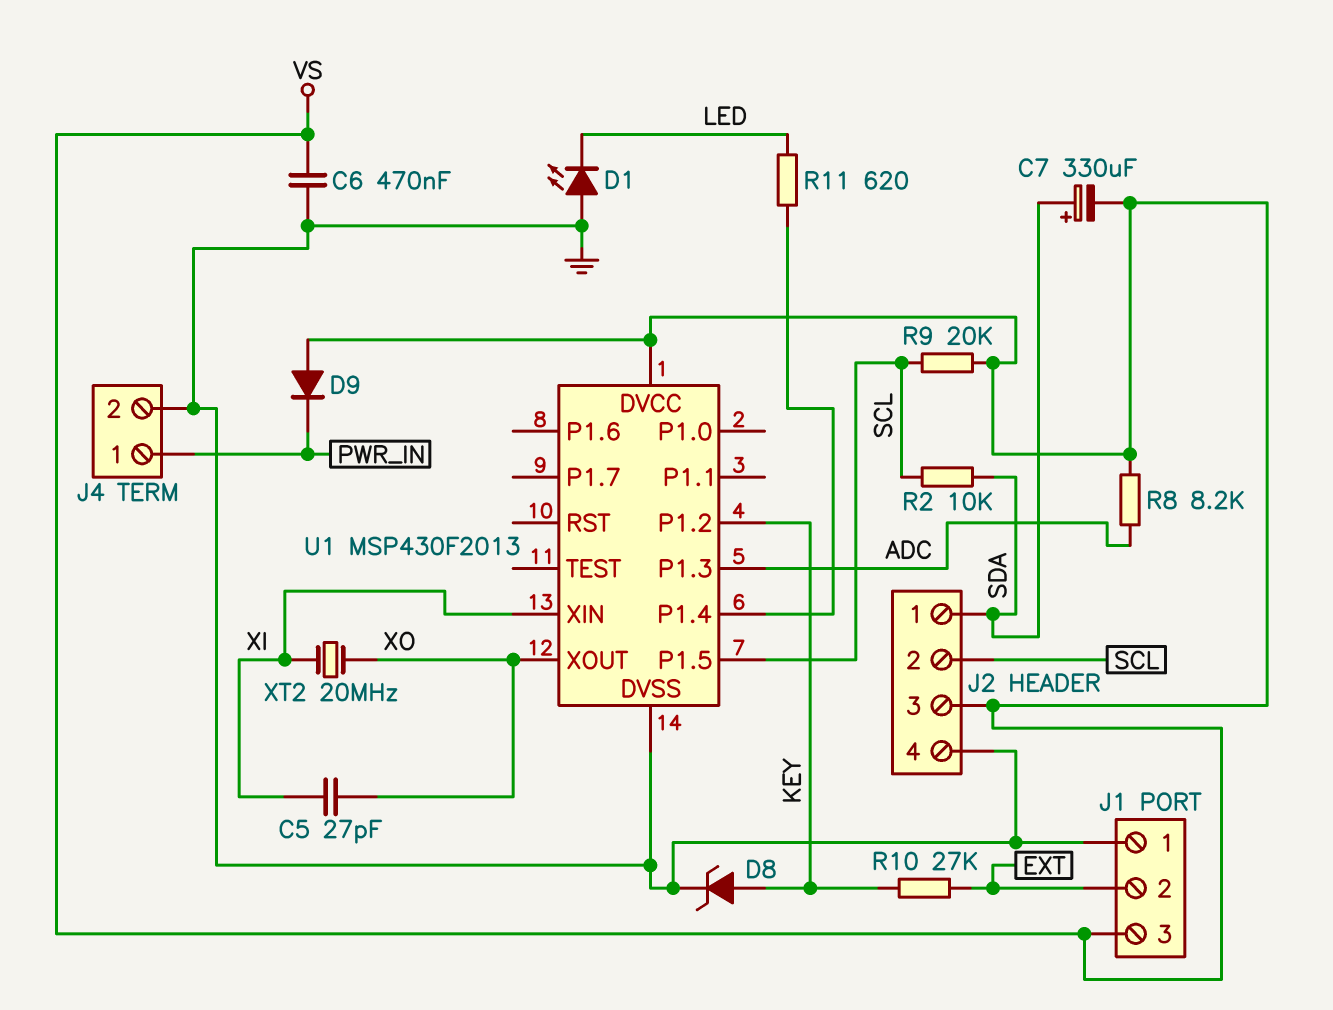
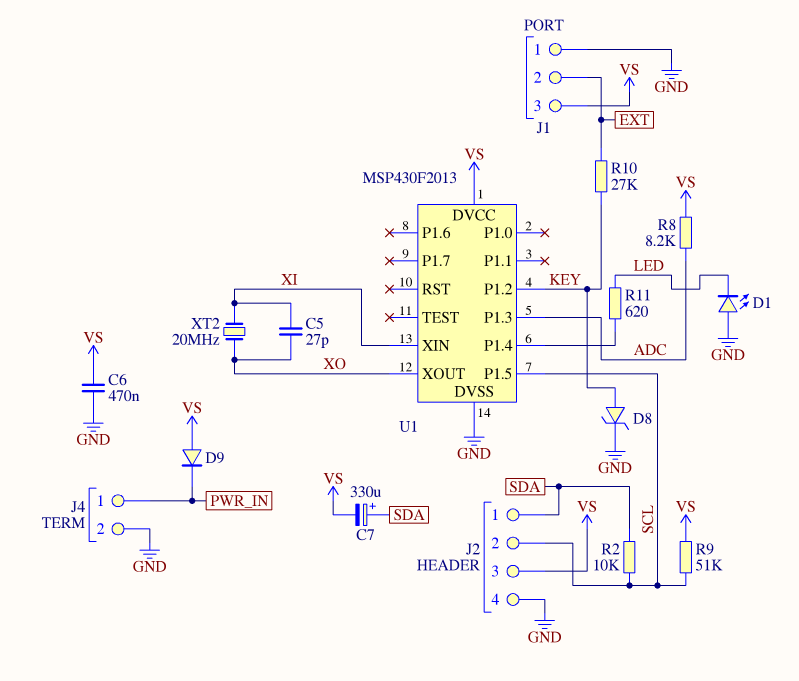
R9: 20k (SCL, VS) -> 51k (SCL, VS)

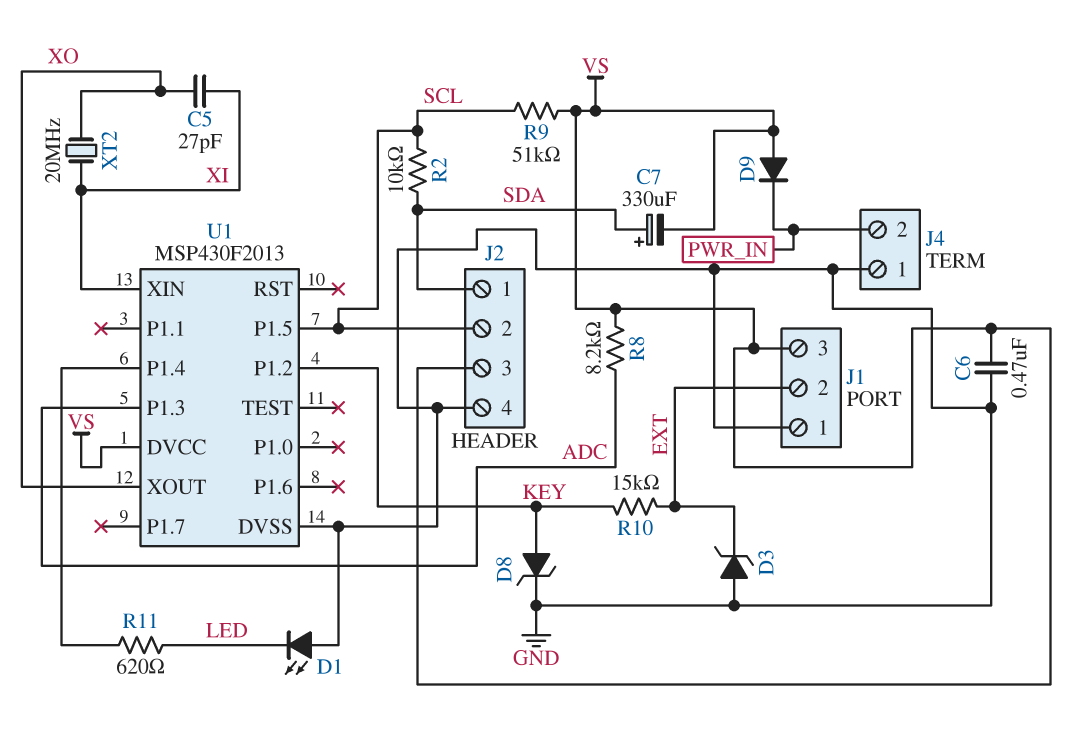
D3: none -> zener (A GND, K EXT)
J4 pin 1: PWR_IN -> GND
J4 pin 2: GND -> PWR_IN
R10: 27k (EXT, KEY) -> 15k (EXT, KEY)

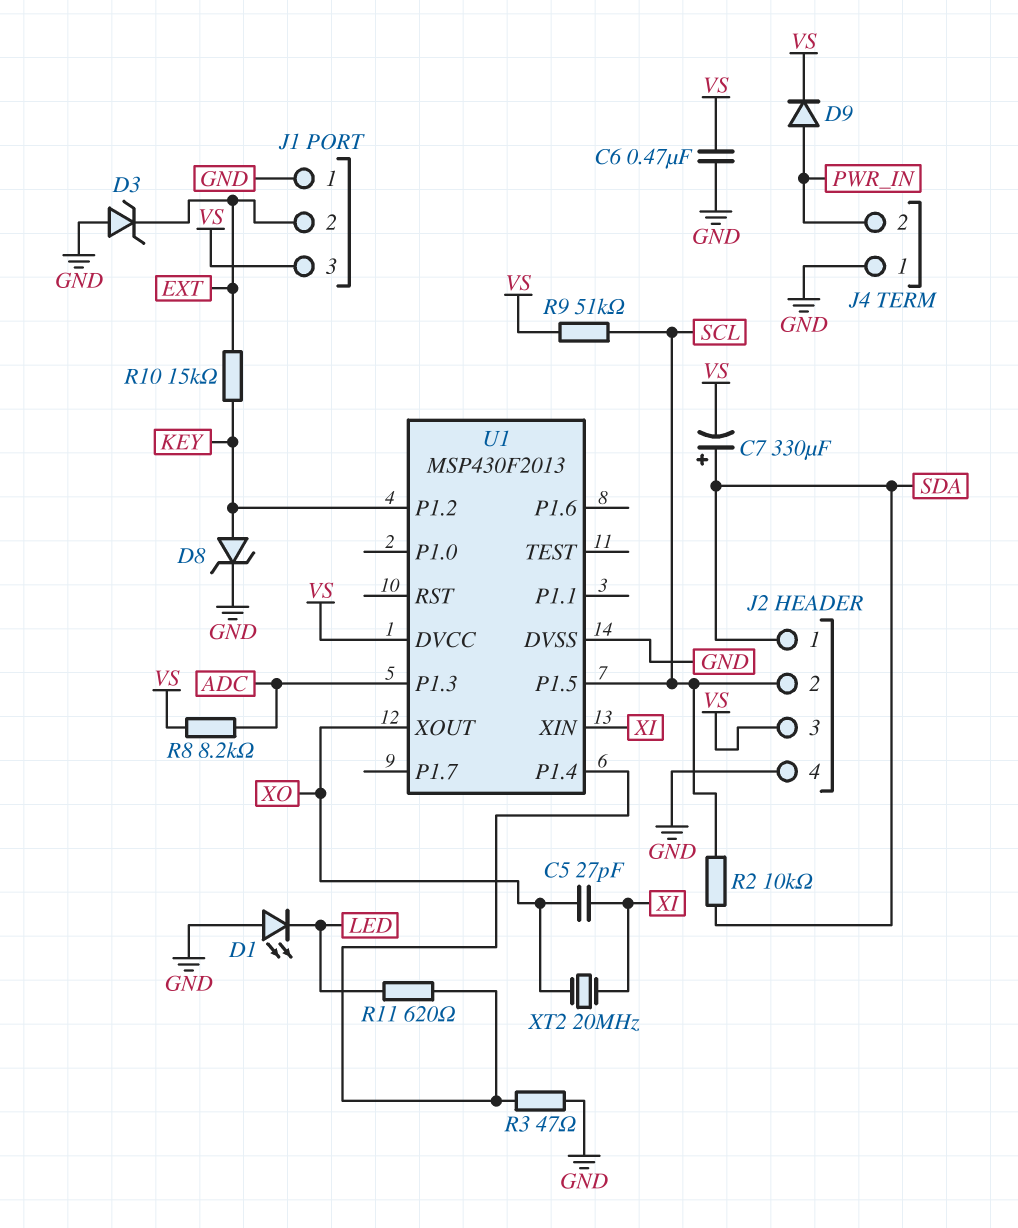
D9: diode (A VS, K PWR_IN) -> diode (A PWR_IN, K VS)
R3: none -> 47 (GND, U1/P1.4)

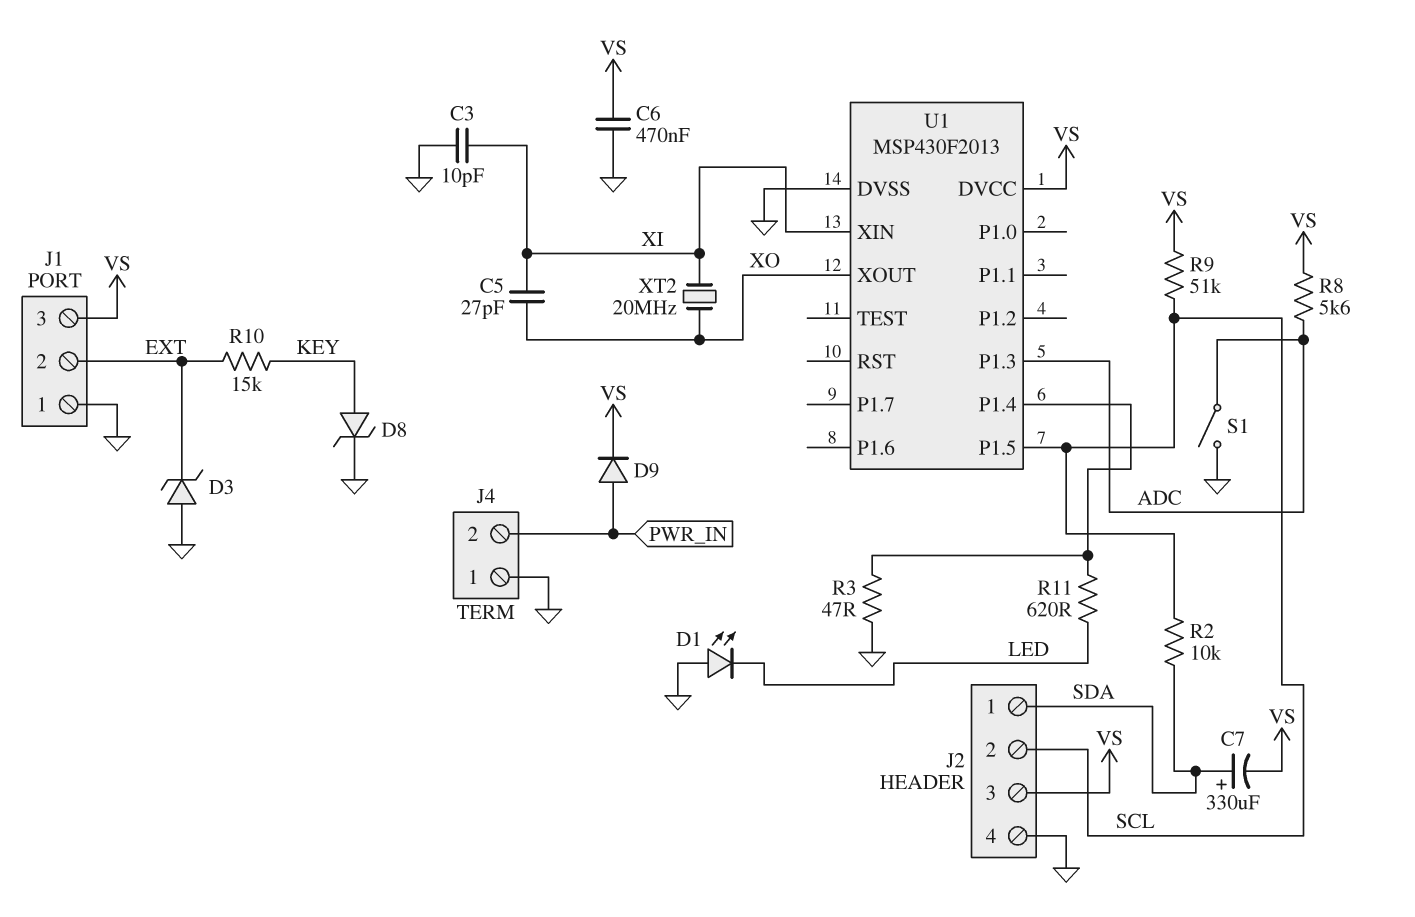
C3: none -> 10pF (GND, XI)
R8: 8.2k (ADC, VS) -> 5.6k (ADC, VS)
S1: none -> switch (ADC, GND)
U1 pin P1.2: KEY -> none

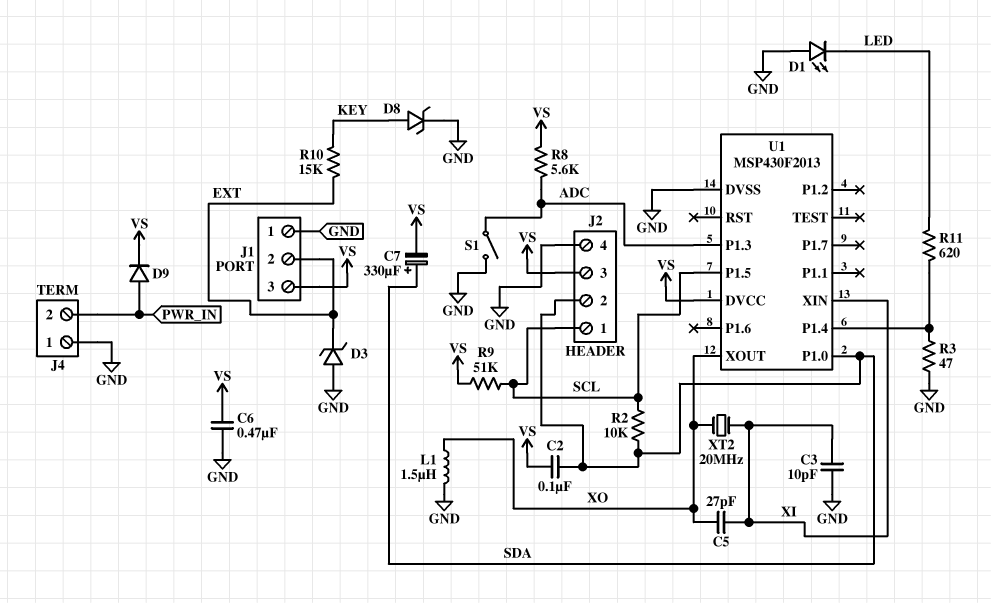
C2: none -> 100nF (SDA, VS)
J2 pin 1: SDA -> SCL
J2 pin 2: SCL -> SDA
L1: none -> 1.5uH (GND, XO)
U1 pin P1.0: none -> SDA

